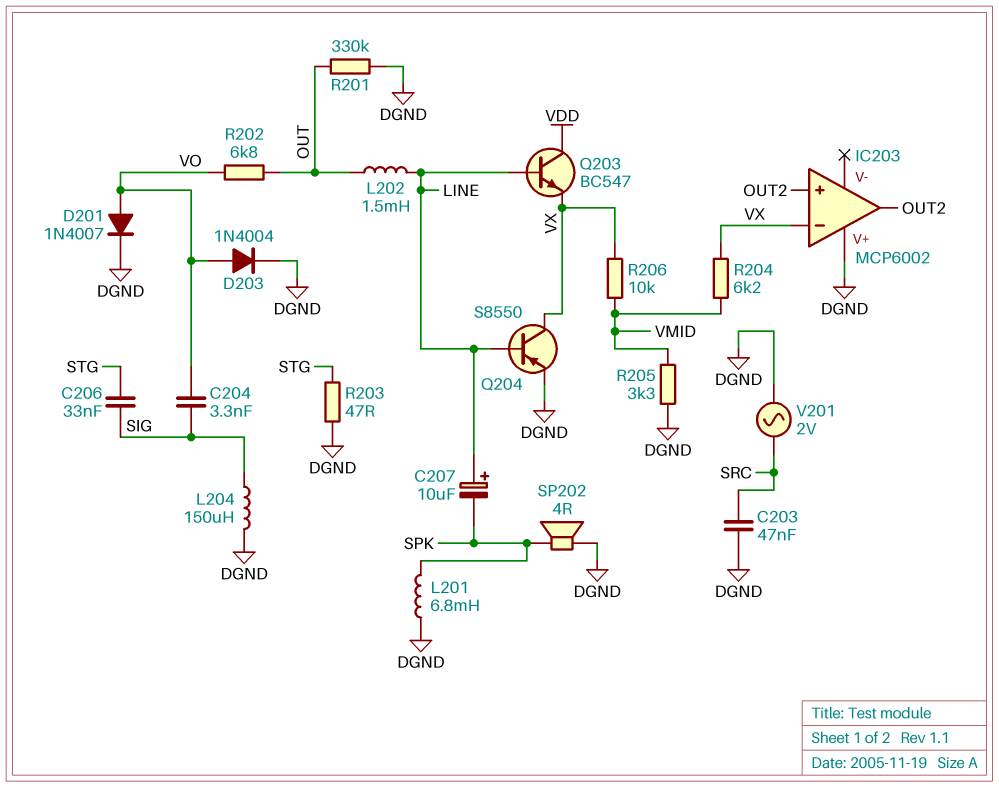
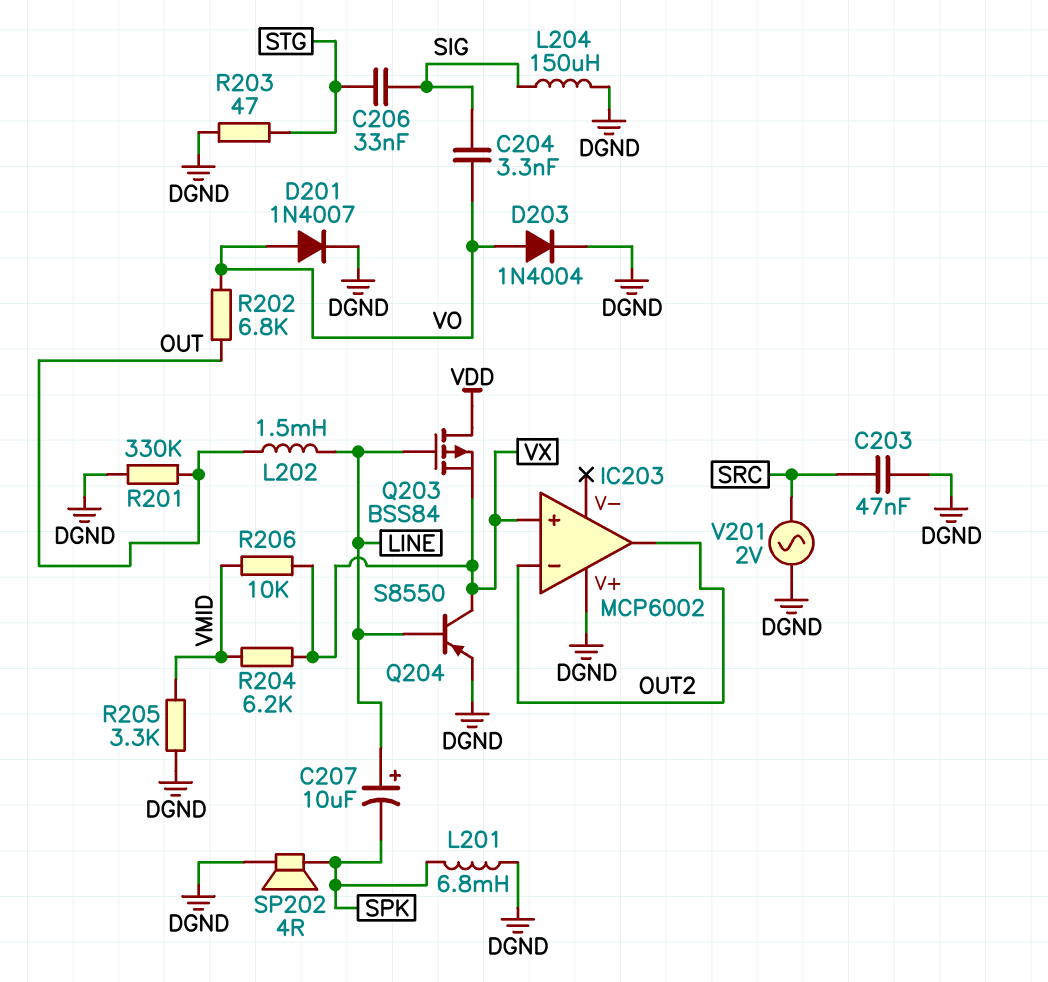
IC203 pin in+: OUT2 -> VX
IC203 pin in-: VX -> OUT2
Q203: NPN BC547 (B LINE, C VDD, E VX) -> PMOS BSS84 (G LINE, D VDD, S VX)

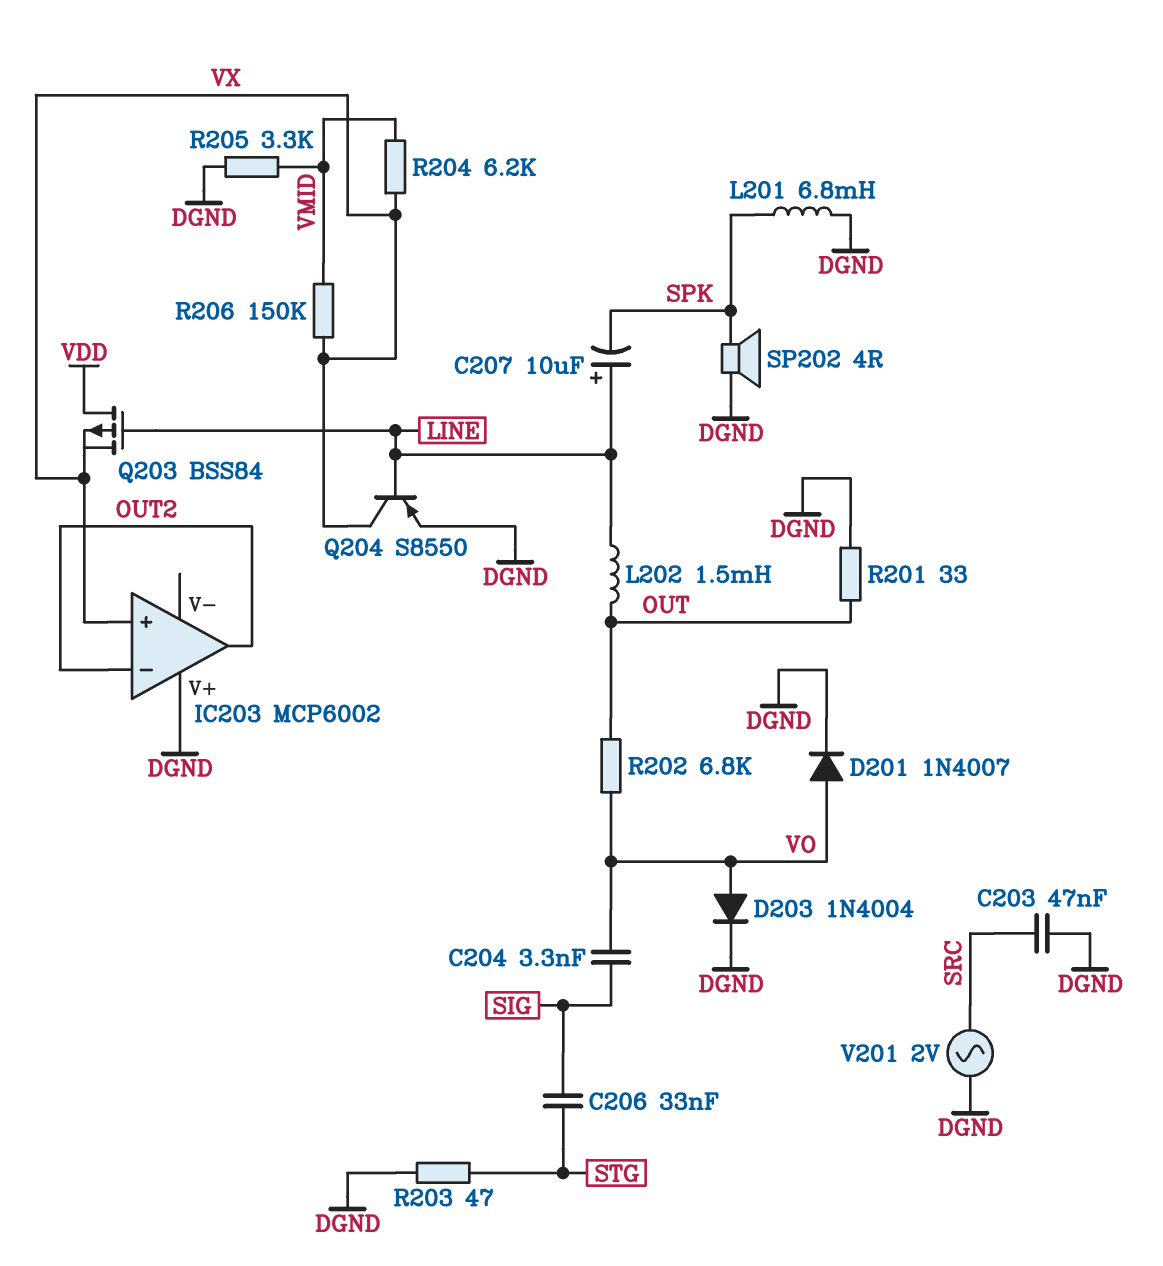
L204: 150uH (DGND, SIG) -> none
R201: 330k (DGND, OUT) -> 33 (DGND, OUT)
R206: 10k (VMID, VX) -> 150k (VMID, VX)

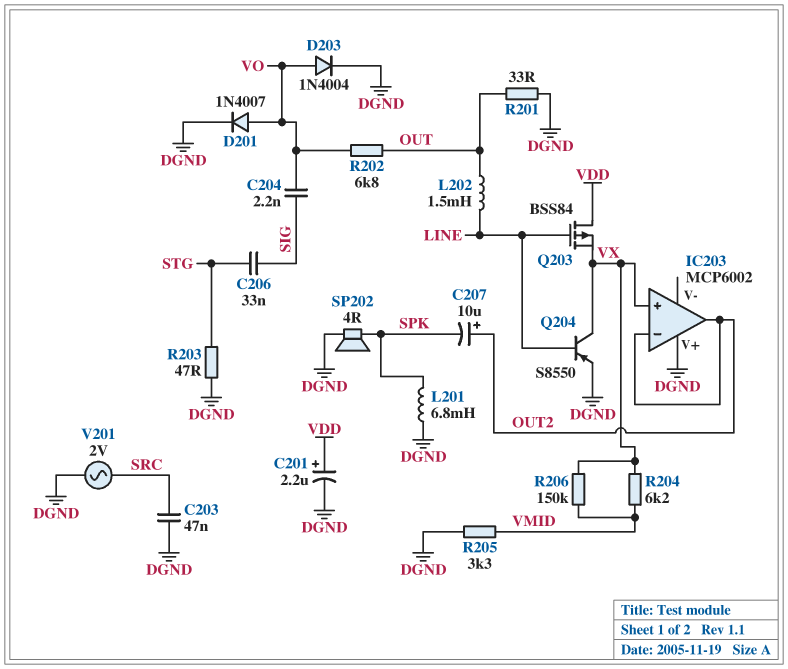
C201: none -> 2.2uF (plus VDD, minus DGND)
C204: 3.3nF (SIG, VO) -> 2.2nF (SIG, VO)
C207: 10uF (plus LINE, minus SPK) -> 10uF (plus OUT2, minus SPK)

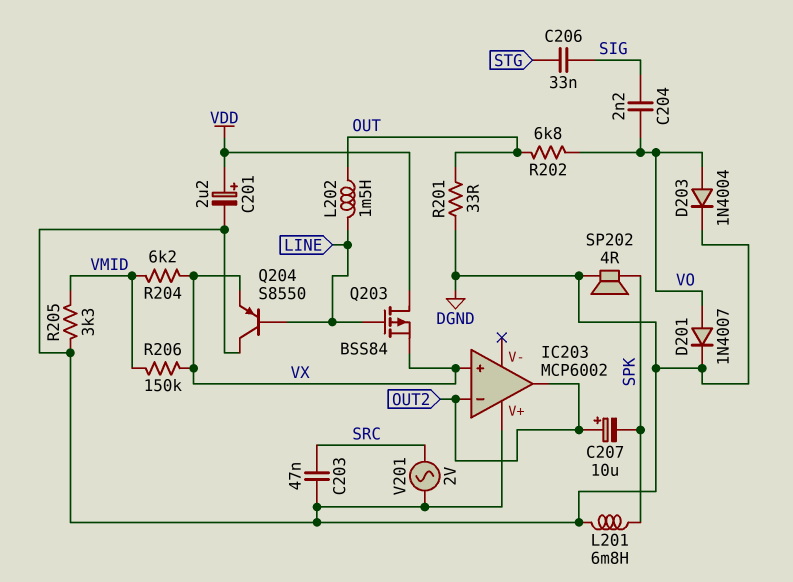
Q204: PNP S8550 (B LINE, C VX, E DGND) -> PNP S8550 (B LINE, C DGND, E VX)
R203: 47 (DGND, STG) -> none

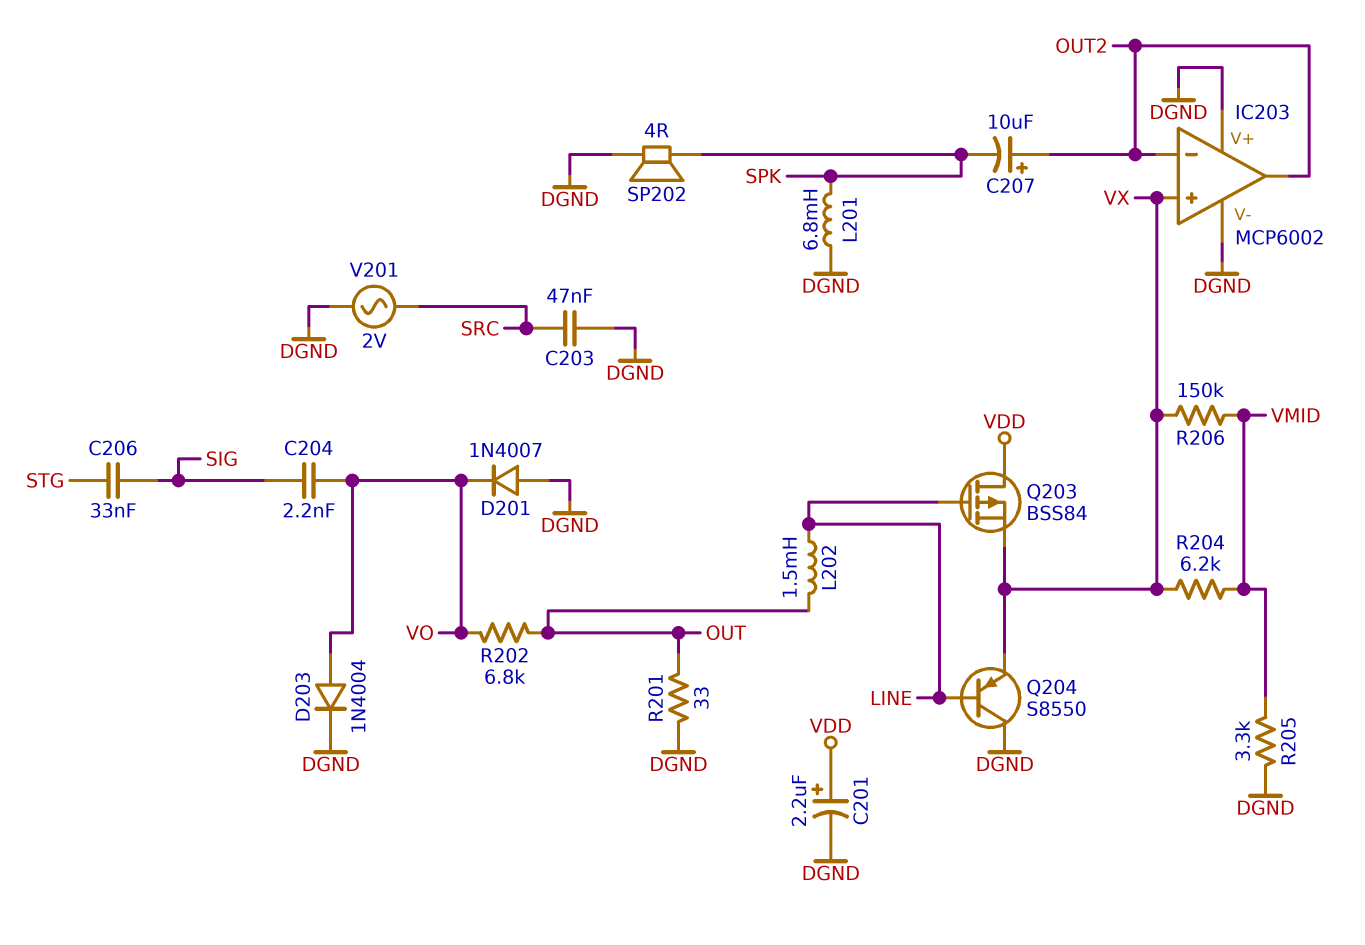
D201: diode 1N4007 (A VO, K DGND) -> diode 1N4007 (A DGND, K VO)
IC203 pin V-: none -> DGND

